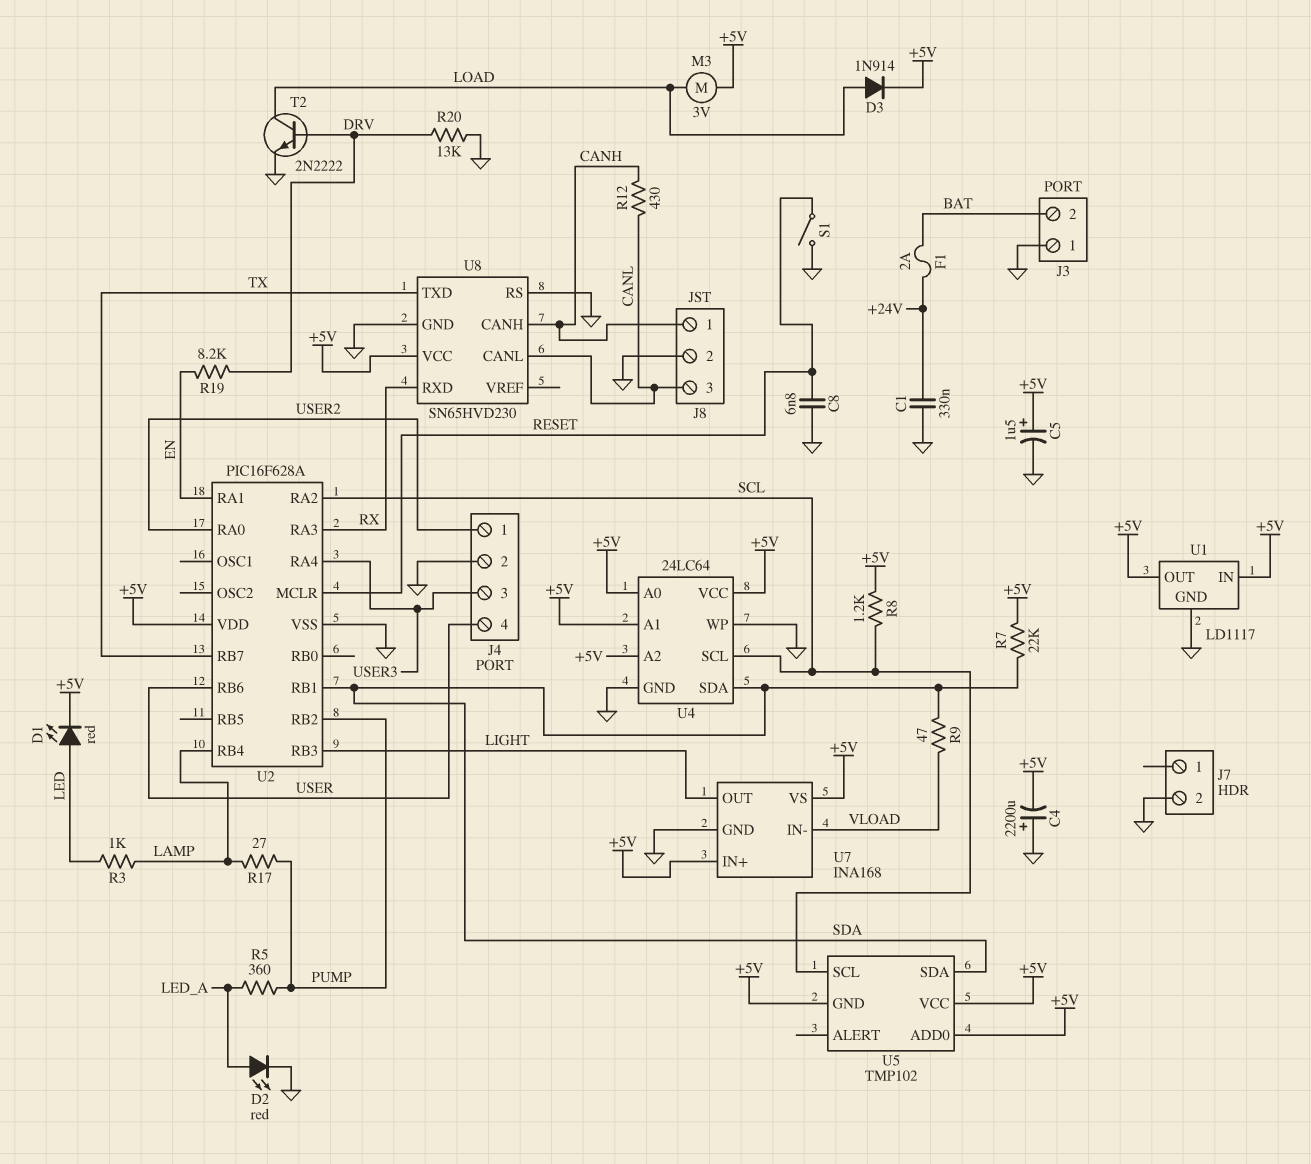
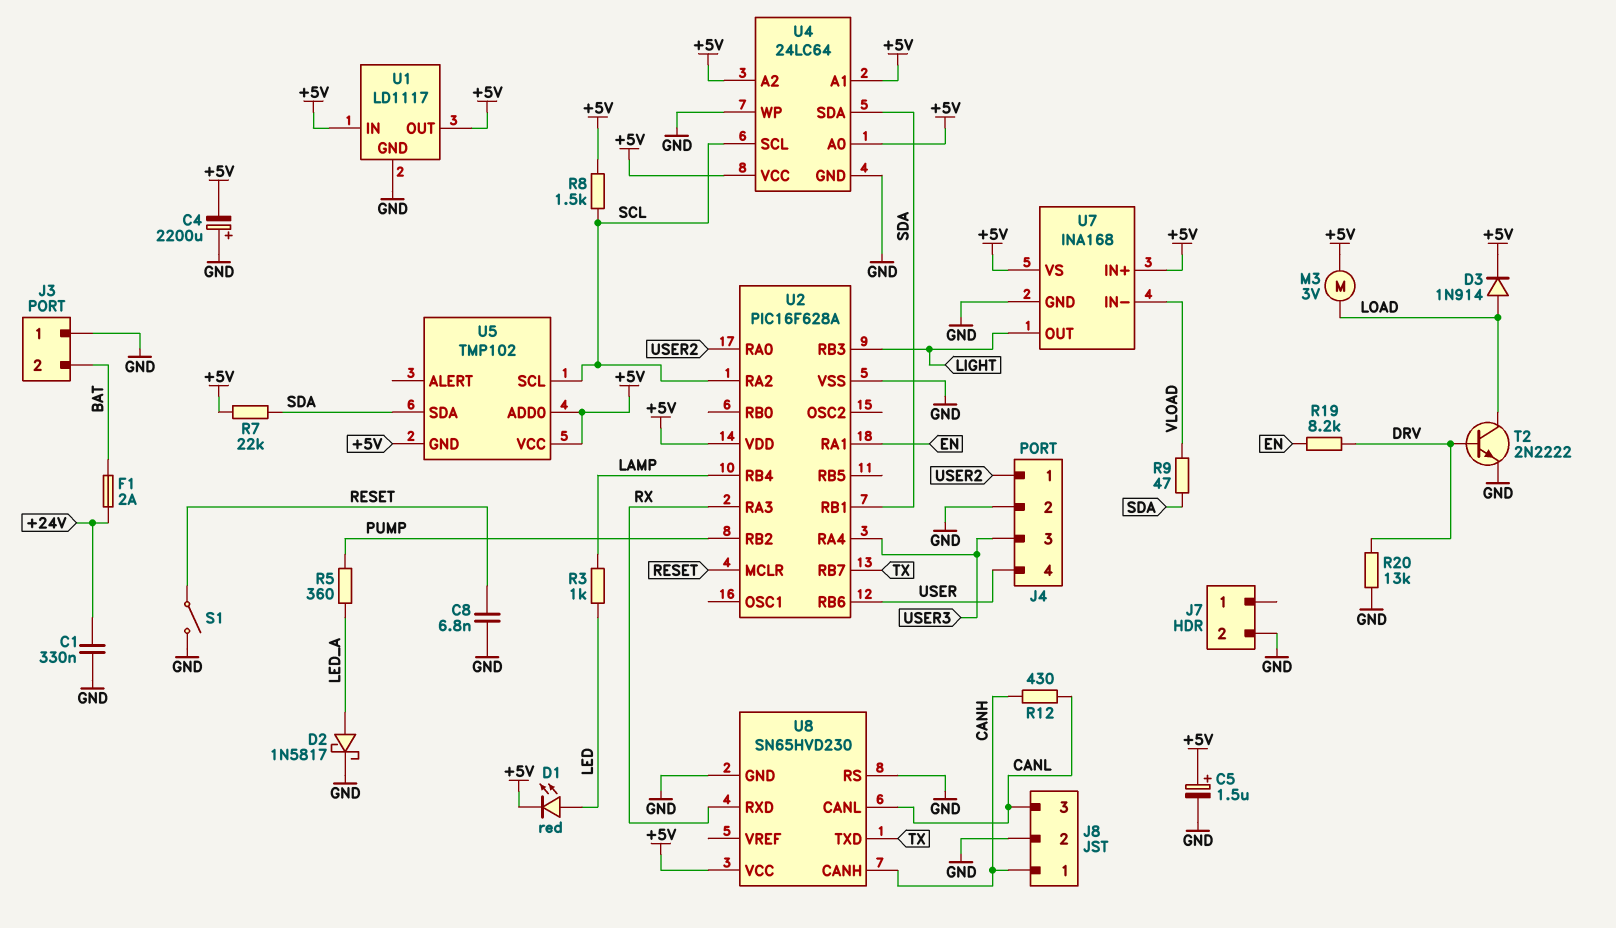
D2: LED red (A LED_A, K GND) -> schottky 1N5817 (A LED_A, K GND)
R8: 1.2k (+5V, SCL) -> 1.5k (+5V, SCL)
R17: 27 (LAMP, PUMP) -> none

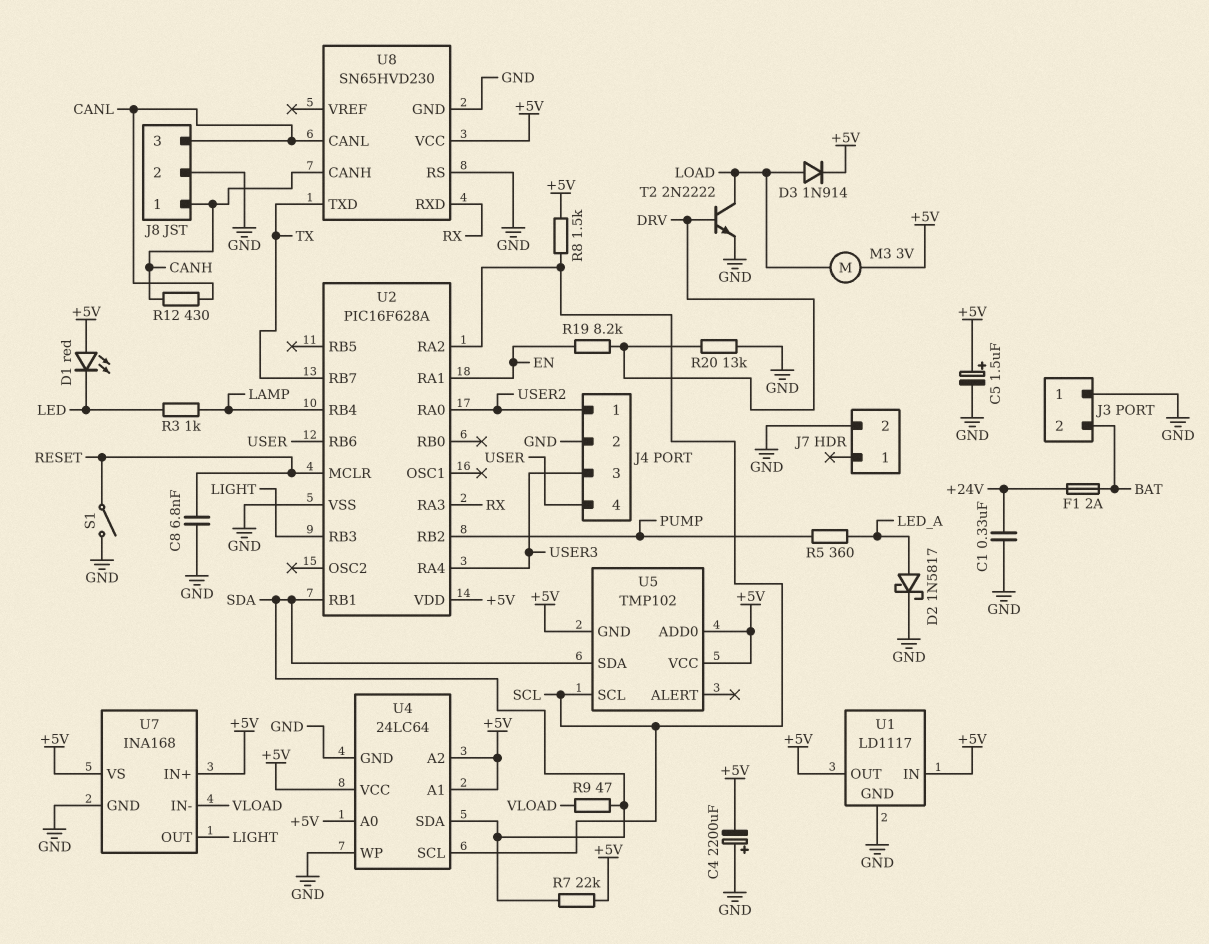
D1: LED red (A LED, K +5V) -> LED red (A +5V, K LED)

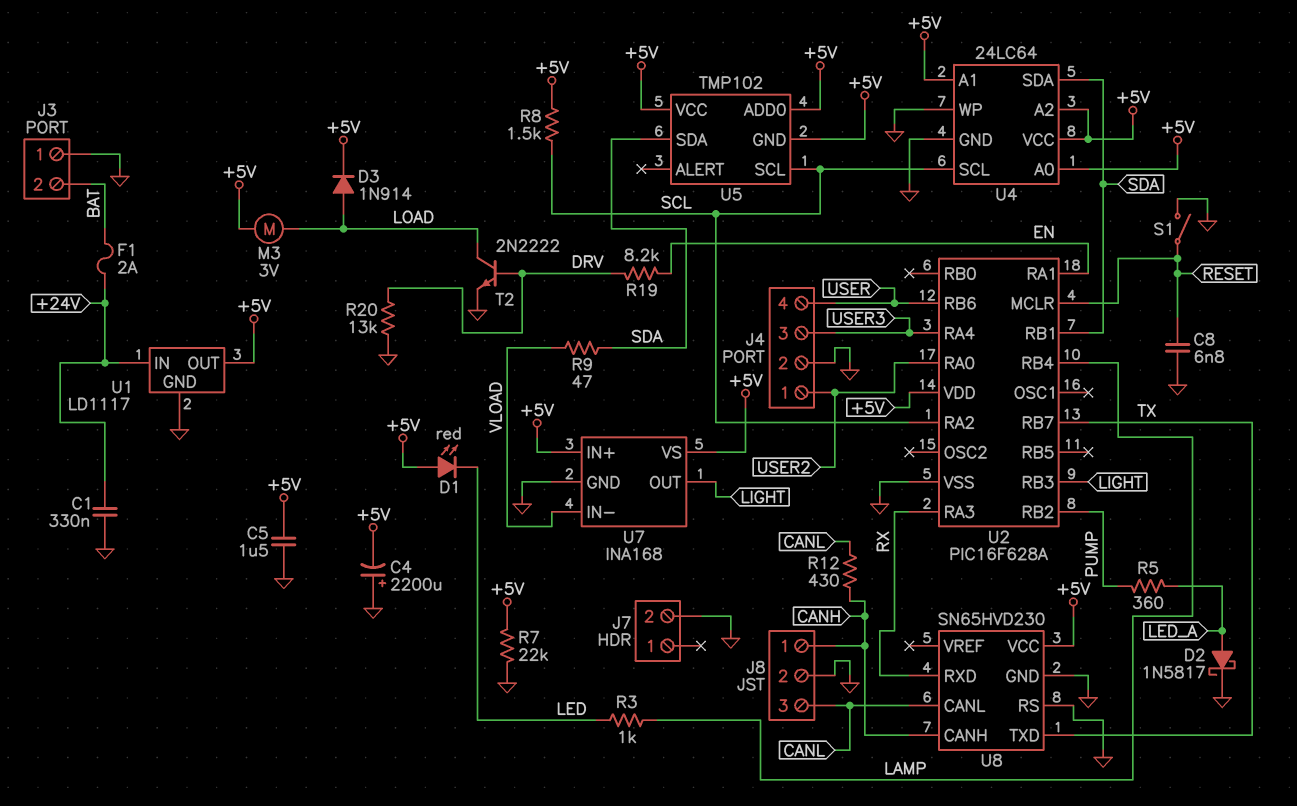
C5: 1.5uF (plus +5V, minus GND) -> 1.5uF (+5V, GND)
R7: 22k (+5V, SDA) -> 22k (+5V, GND)
U1 pin IN: +5V -> +24V

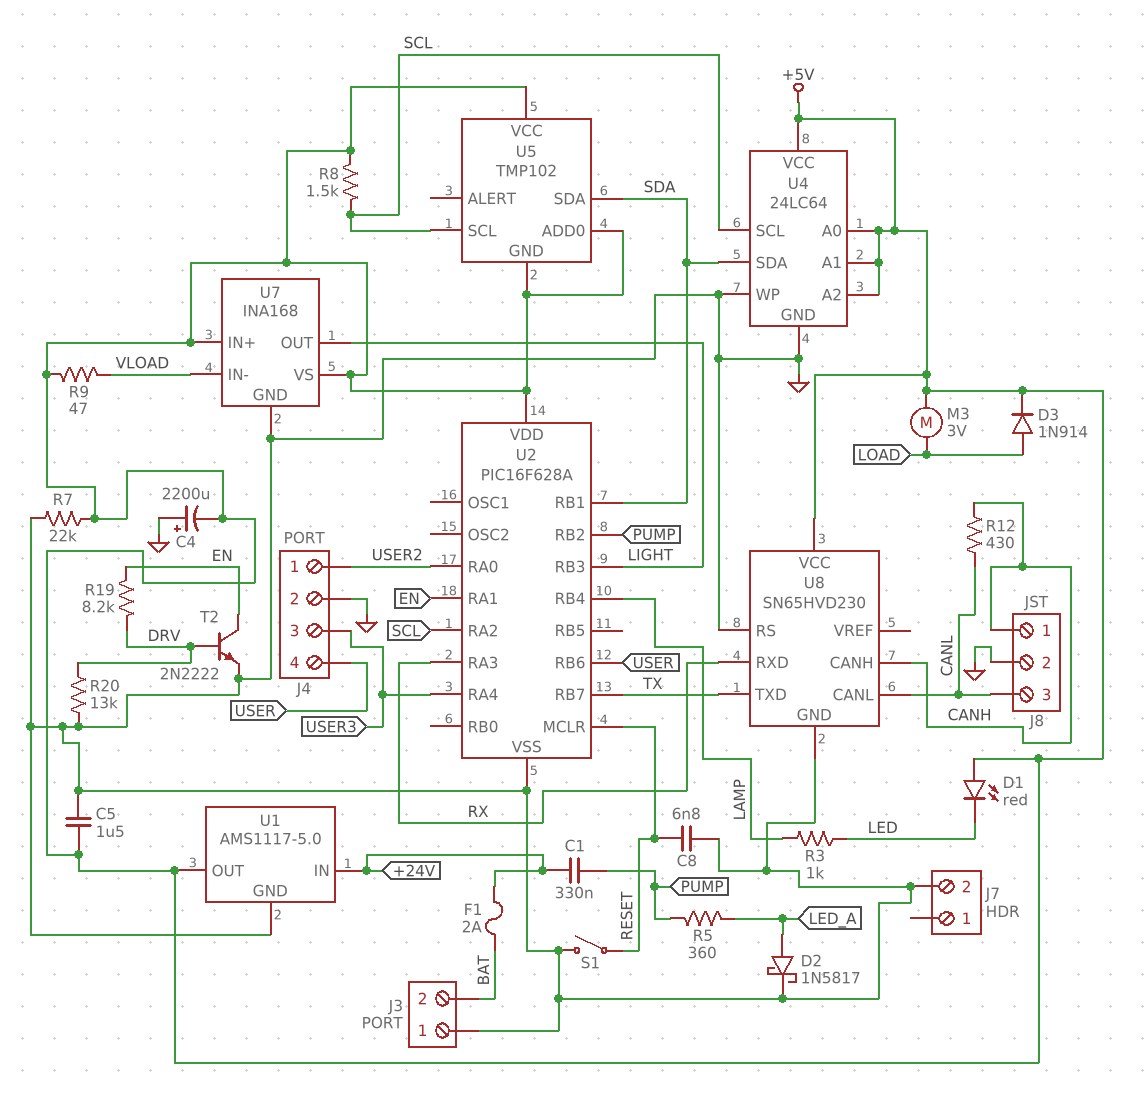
C1: 330nF (+24V, GND) -> 330nF (+24V, PUMP)
R9: 47 (SDA, VLOAD) -> 47 (+5V, VLOAD)
T2: NPN 2N2222 (B DRV, C LOAD, E GND) -> NPN 2N2222 (B DRV, C EN, E GND)
U1: LD1117 -> AMS1117-5.0

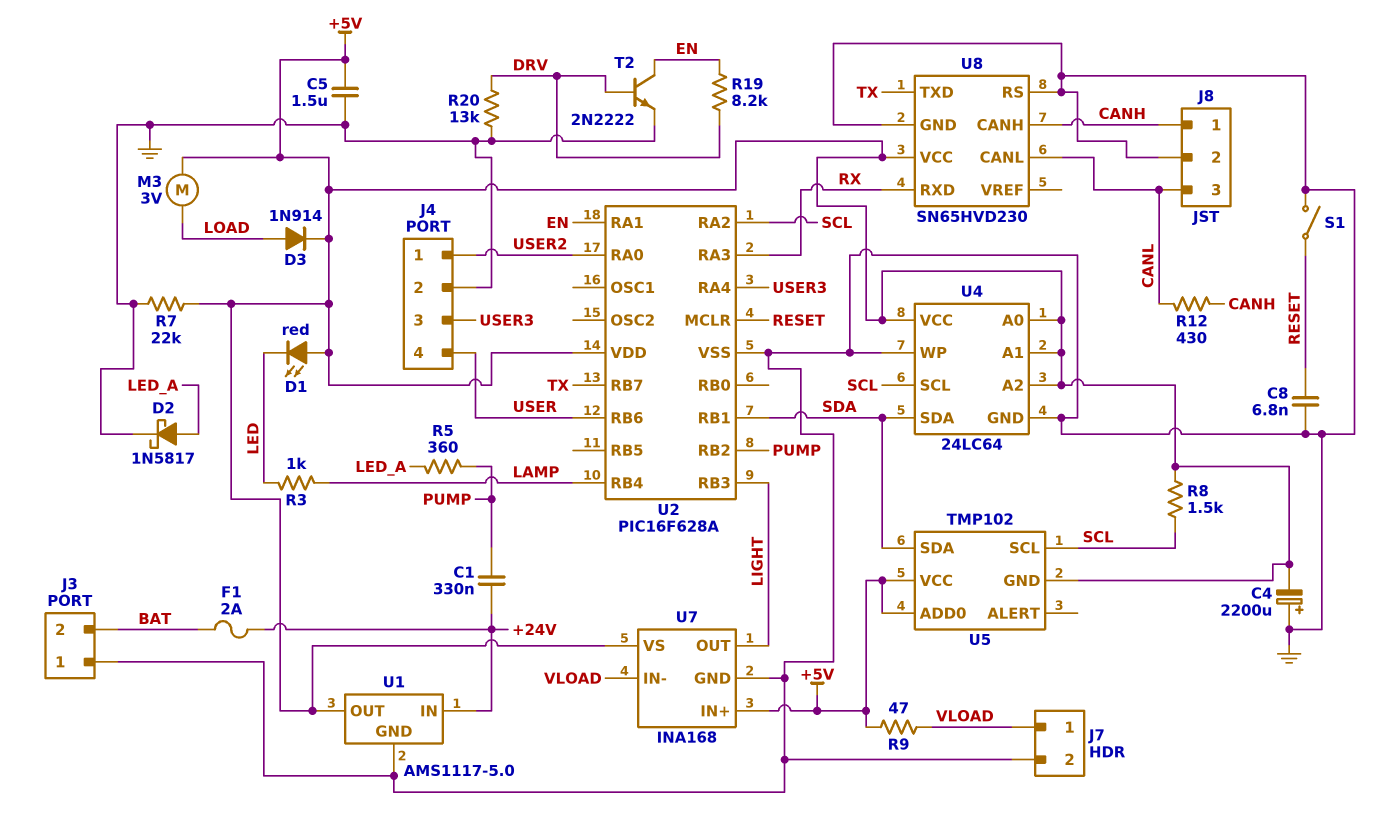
J7 pin 1: none -> VLOAD

